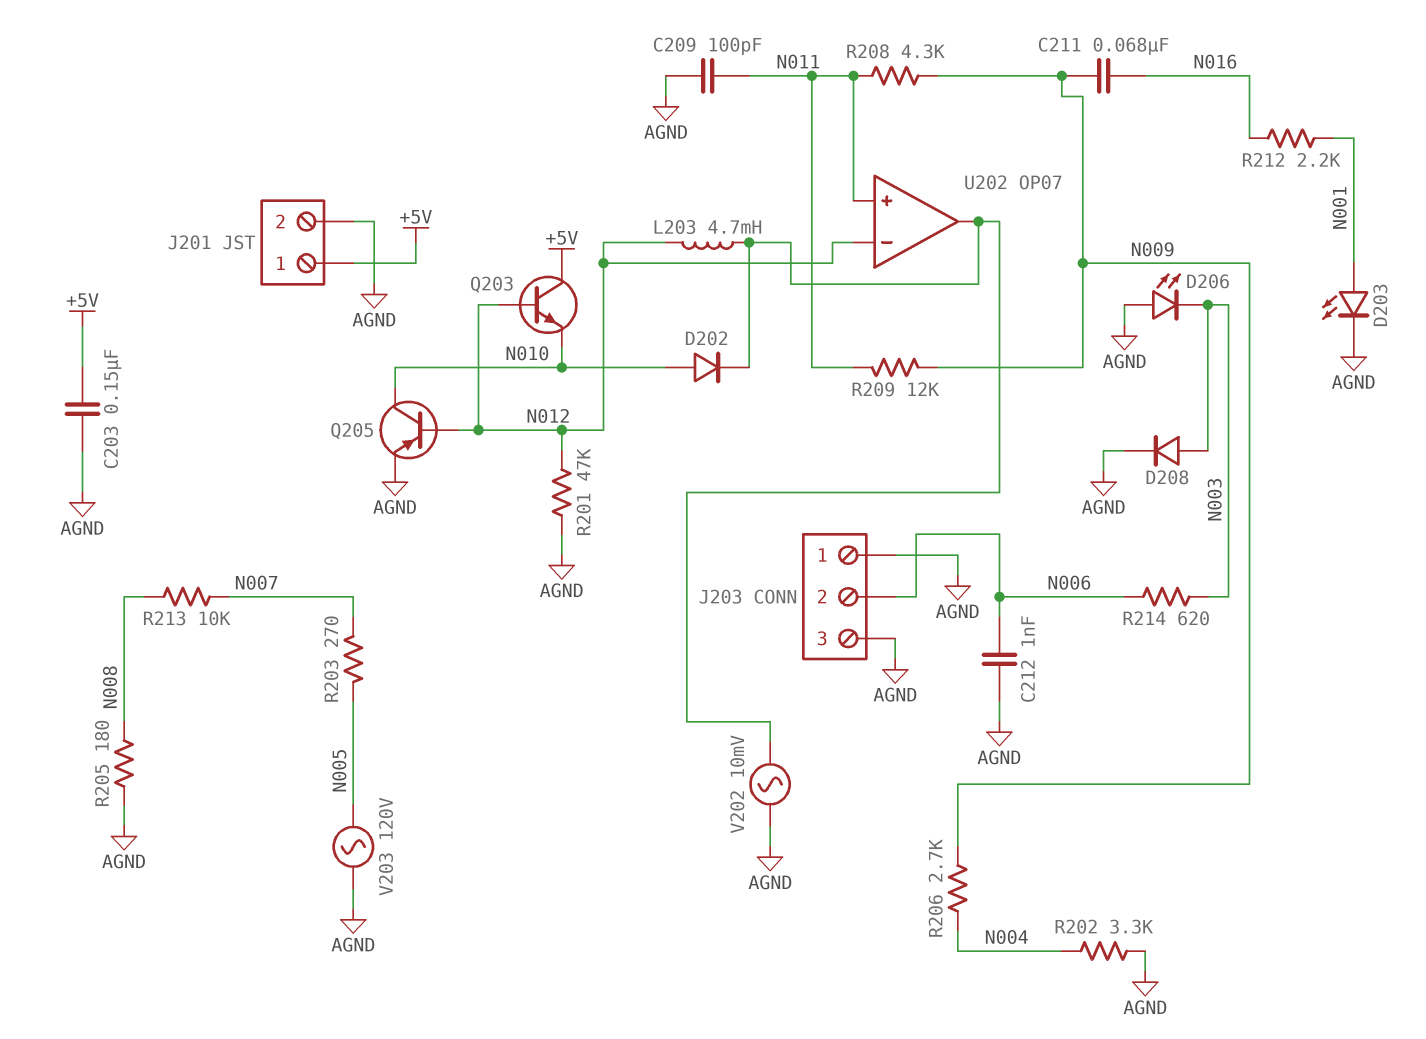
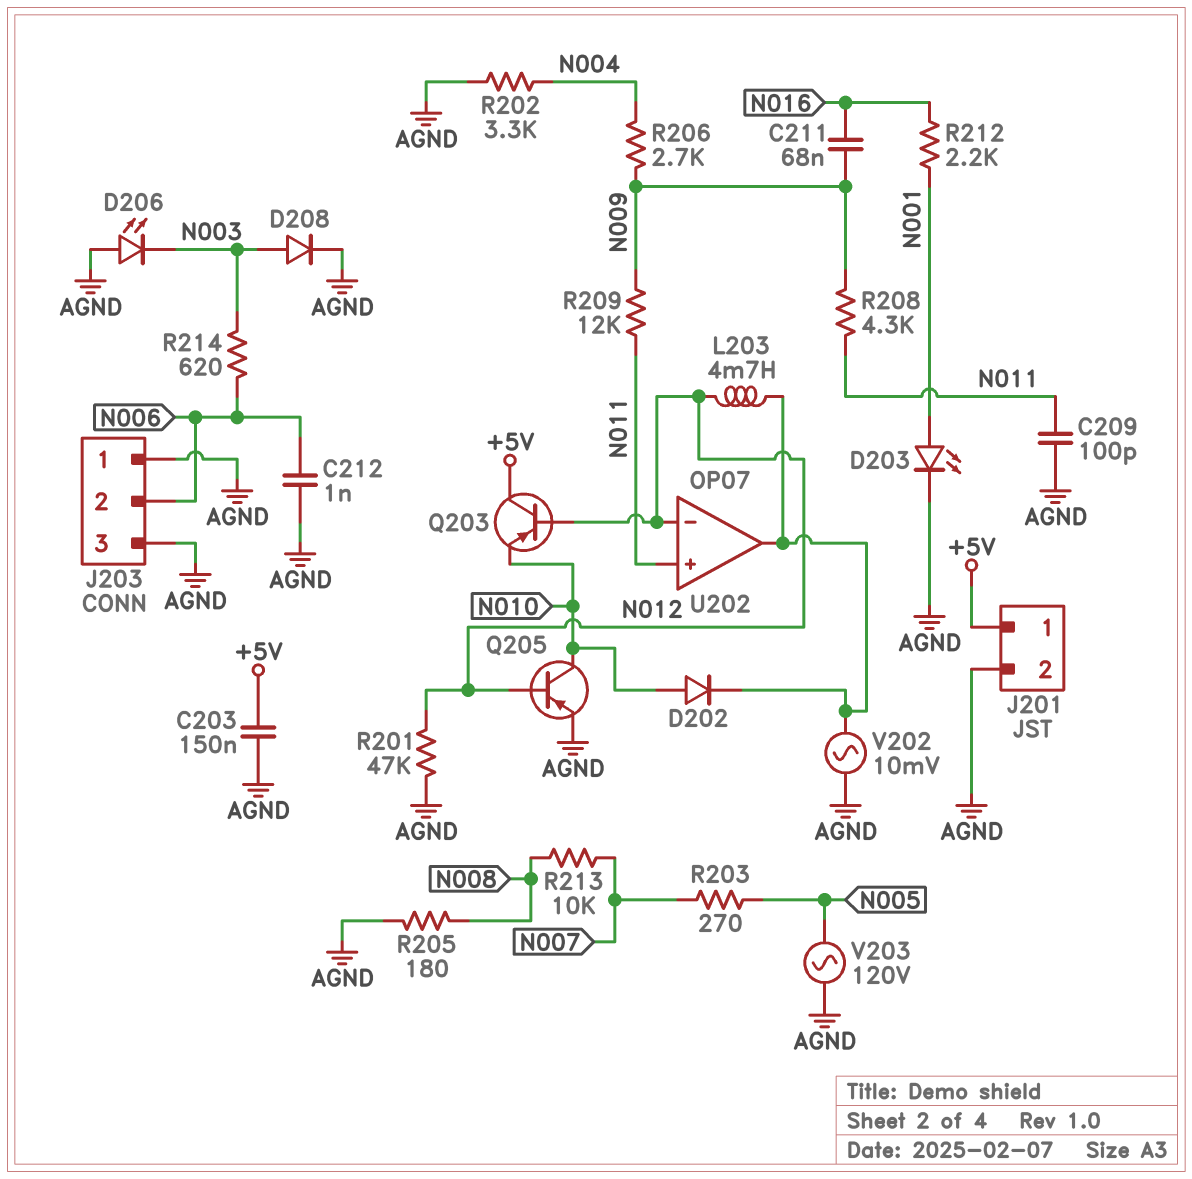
Q203: NPN (B N012, C +5V, E N010) -> PNP (B N012, C +5V, E N010)

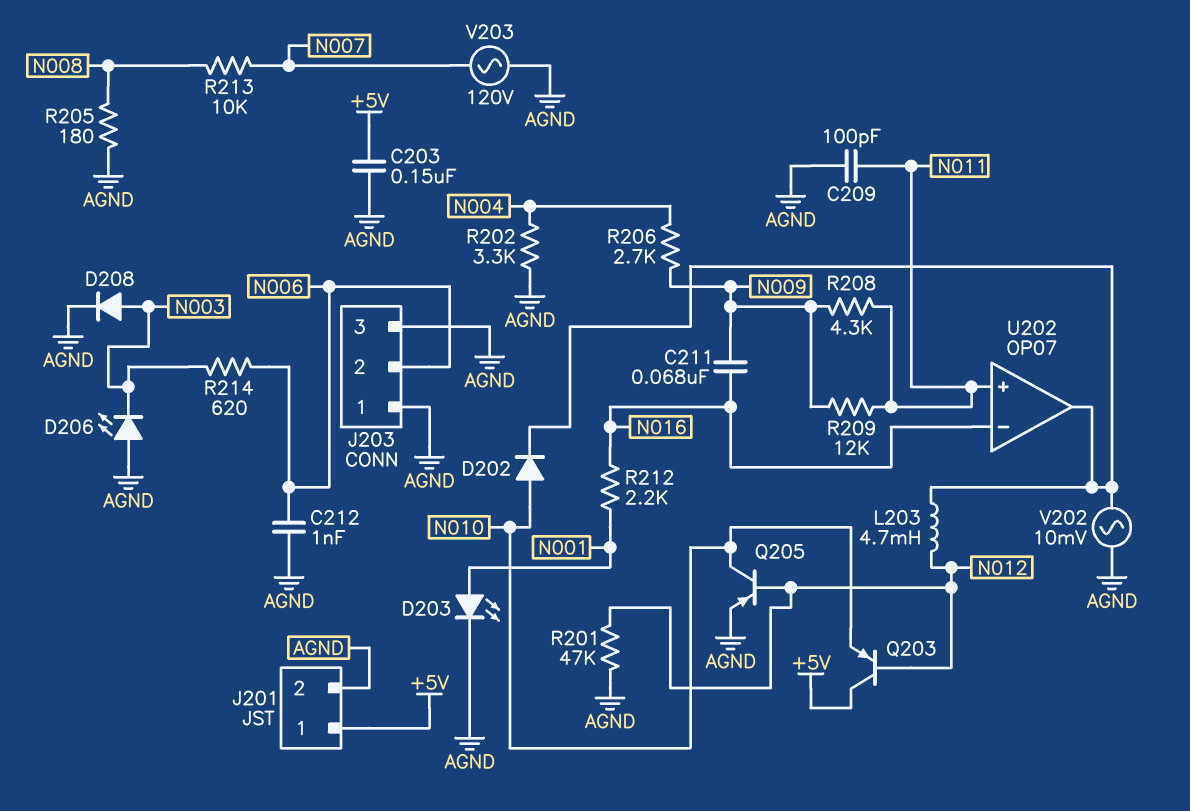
R203: 270 (N005, N007) -> none
U202 pin in-: N012 -> N016
V203: AC 120V (AGND, N005) -> AC 120V (AGND, N007)

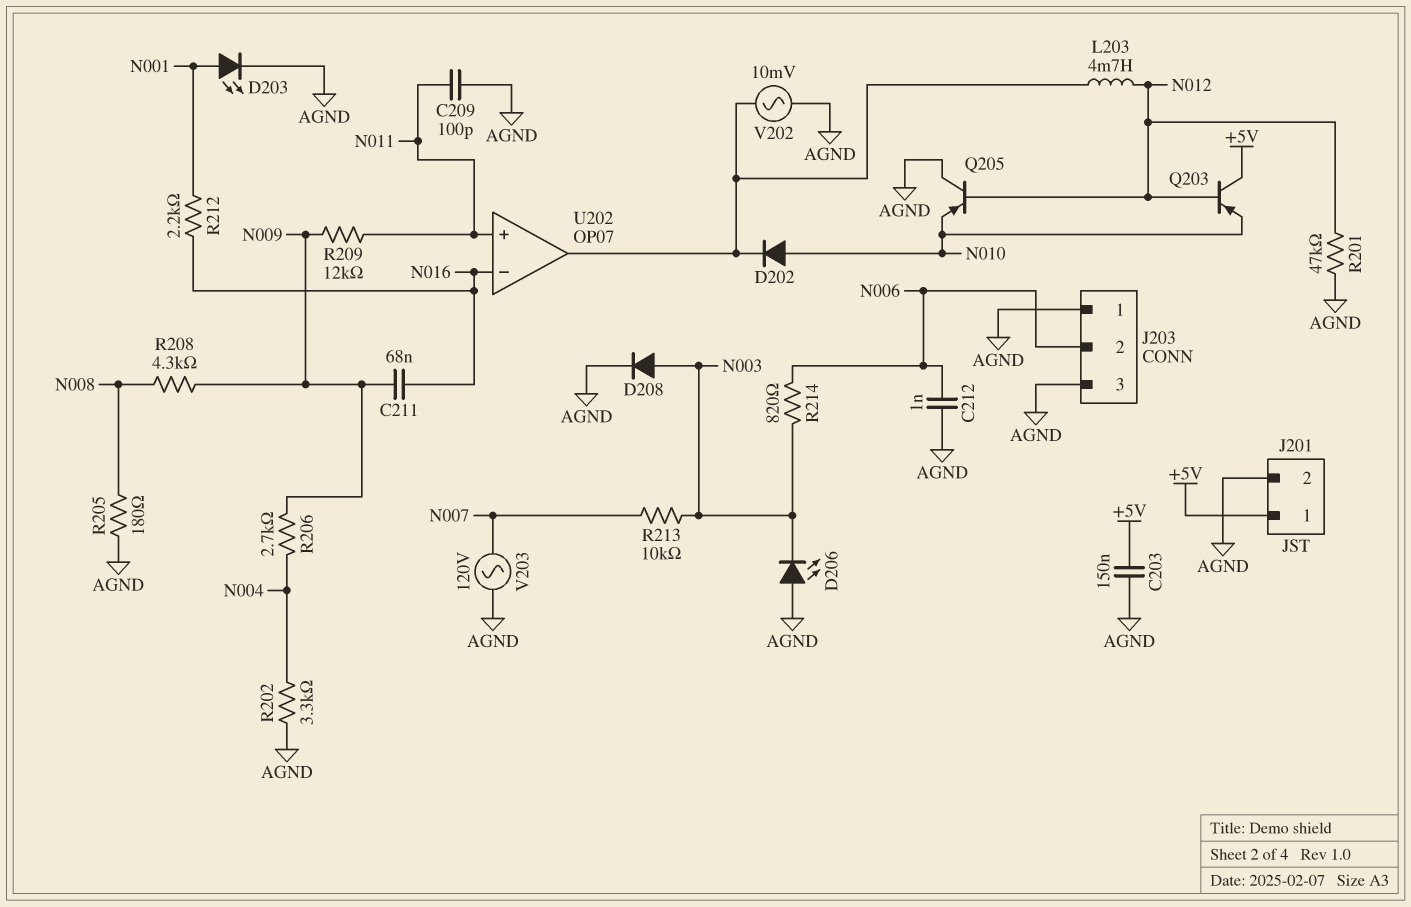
Q205: PNP (B N012, C N010, E AGND) -> PNP (B N012, C AGND, E N010)
R208: 4.3k (N009, N011) -> 4.3k (N008, N009)
R213: 10k (N007, N008) -> 10k (N003, N007)
R214: 620 (N003, N006) -> 820 (N003, N006)

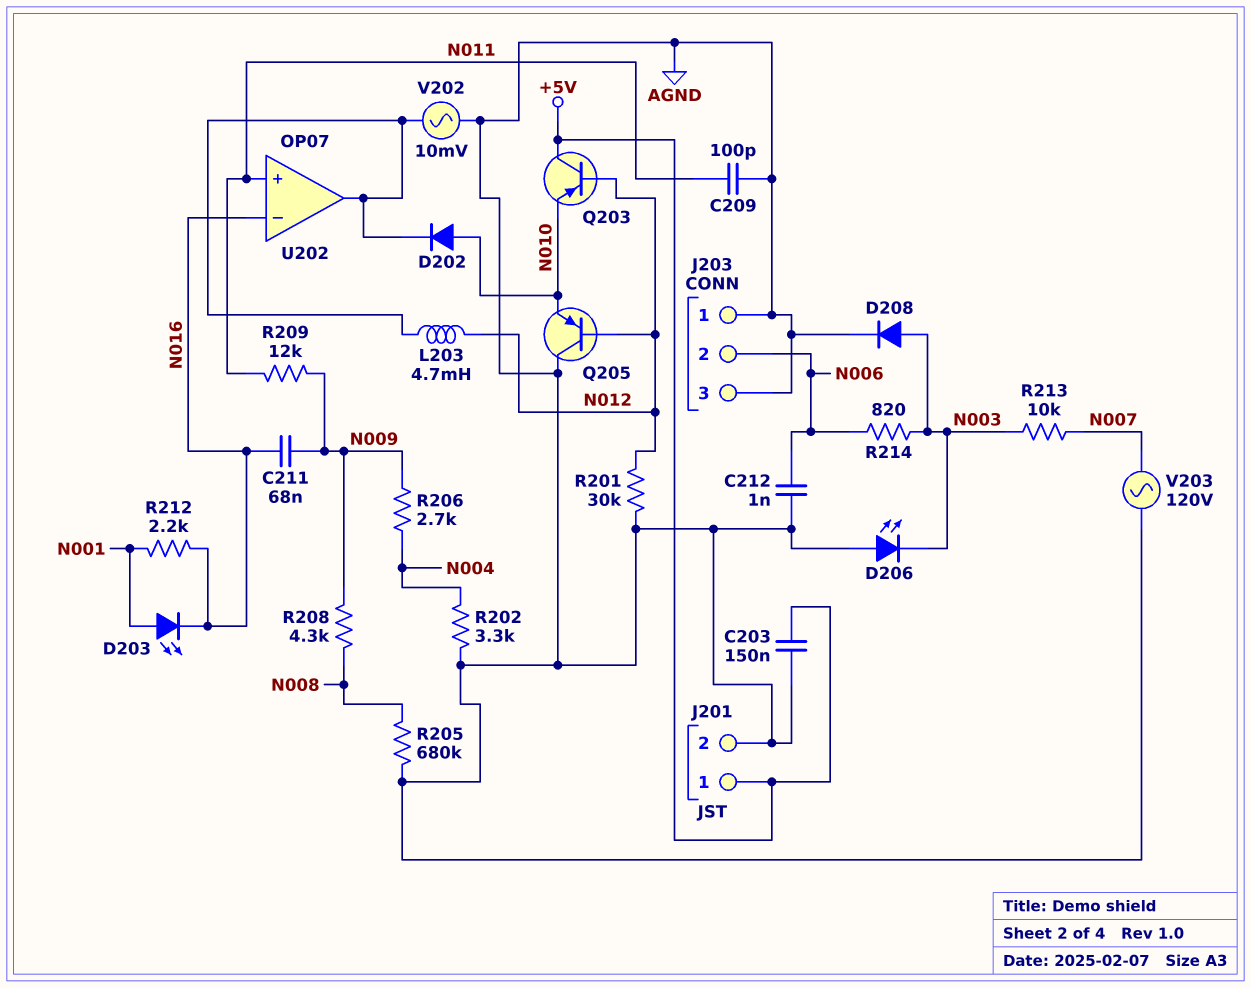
D203: LED (A N001, K AGND) -> LED (A N001, K N016)
R201: 47k (AGND, N012) -> 30k (AGND, N012)
R205: 180 (AGND, N008) -> 680k (AGND, N008)

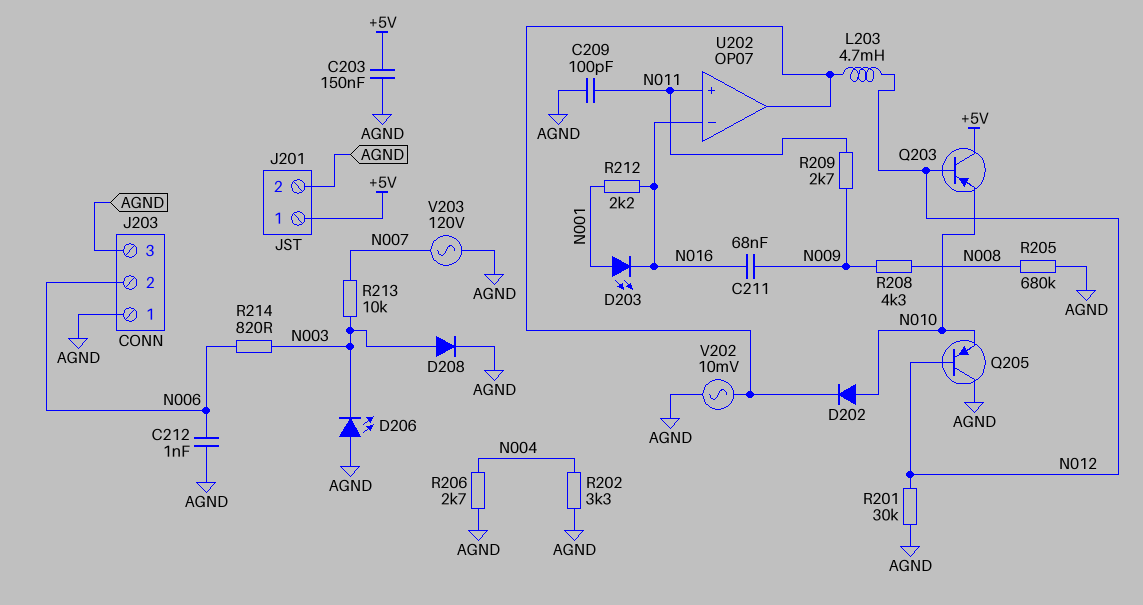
R206: 2.7k (N004, N009) -> 2.7k (AGND, N004)
R209: 12k (N009, N011) -> 2.7k (N009, N011)

